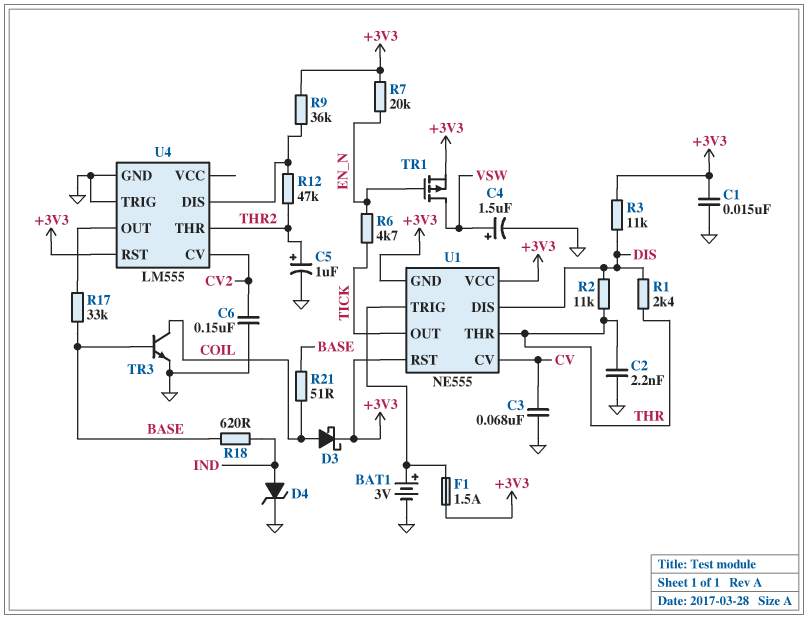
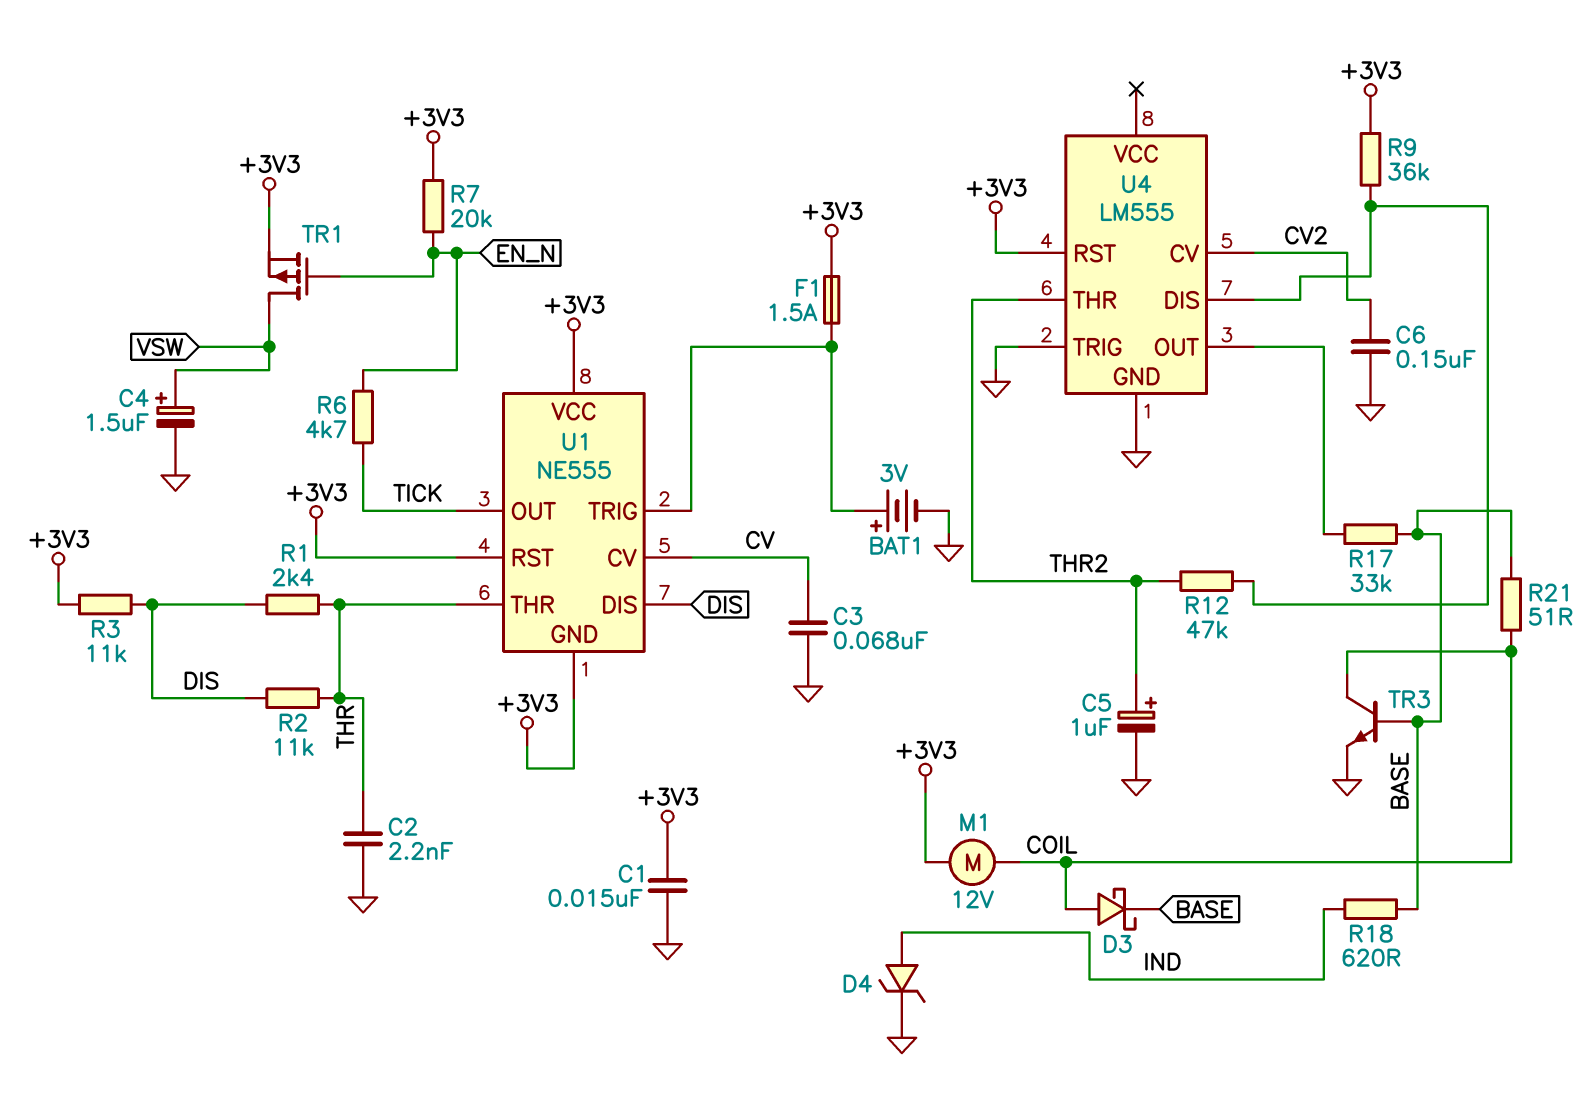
D3: schottky (A COIL, K +3V3) -> schottky (A COIL, K BASE)
M1: none -> motor 12V (+3V3, COIL)

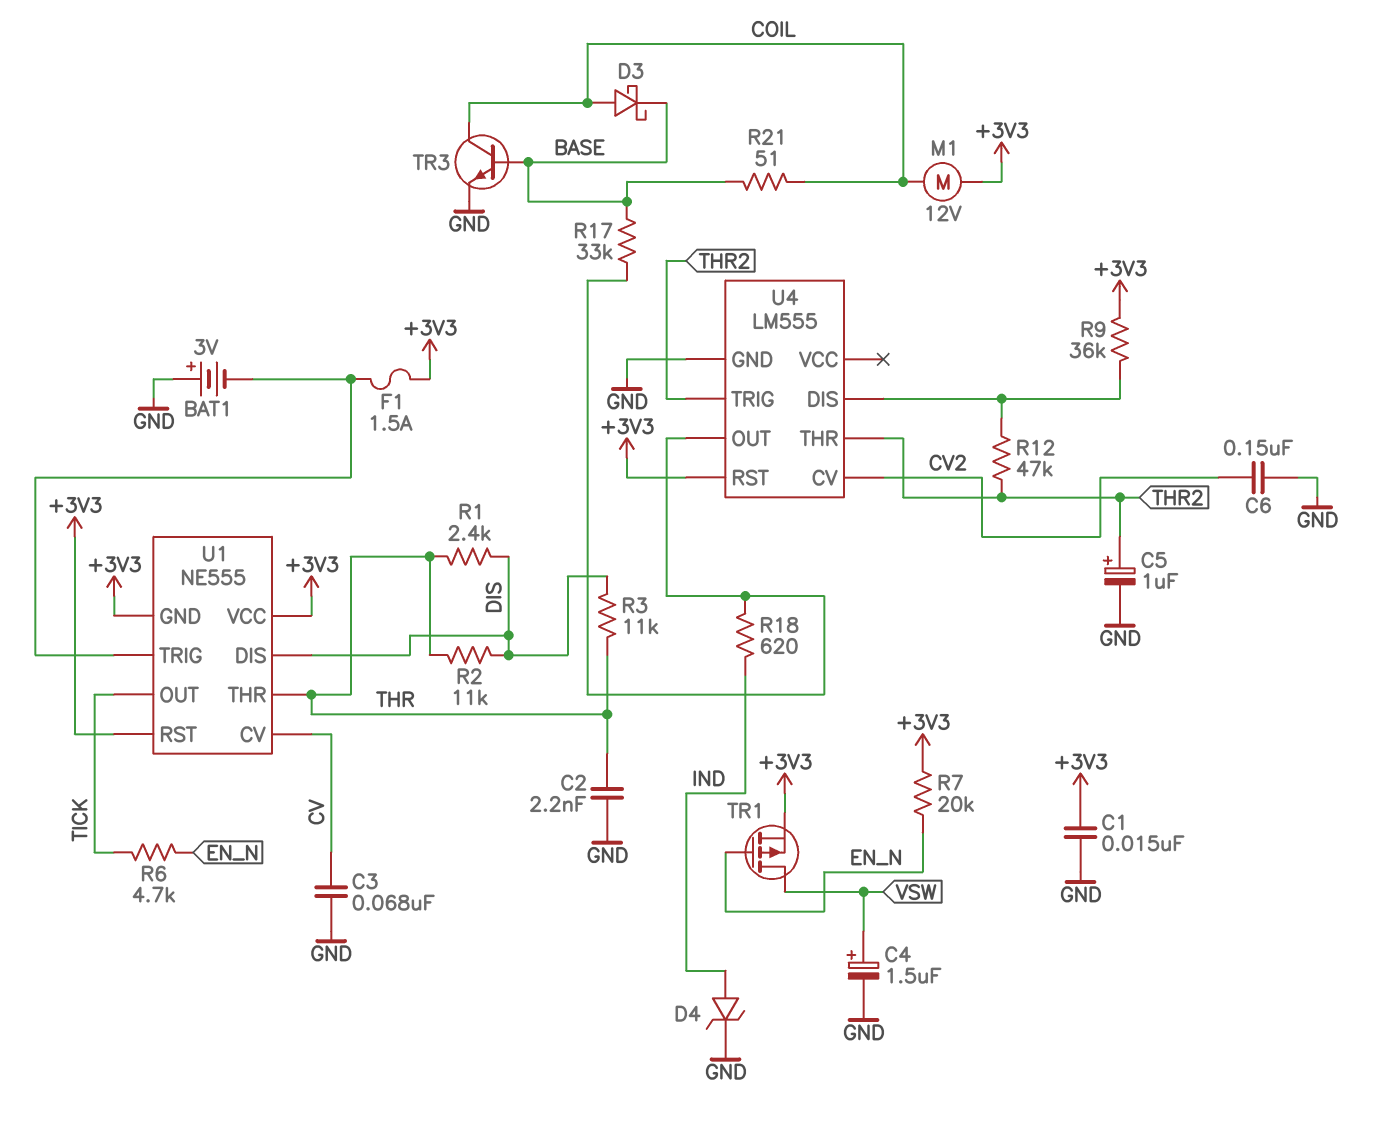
BAT1: 3V (plus U1/TRIG, minus GND) -> 3V (plus GND, minus U1/TRIG)
R3: 11k (+3V3, DIS) -> 11k (DIS, THR)
R18: 620 (BASE, IND) -> 620 (IND, U4/OUT)
U4 pin TRIG: GND -> THR2

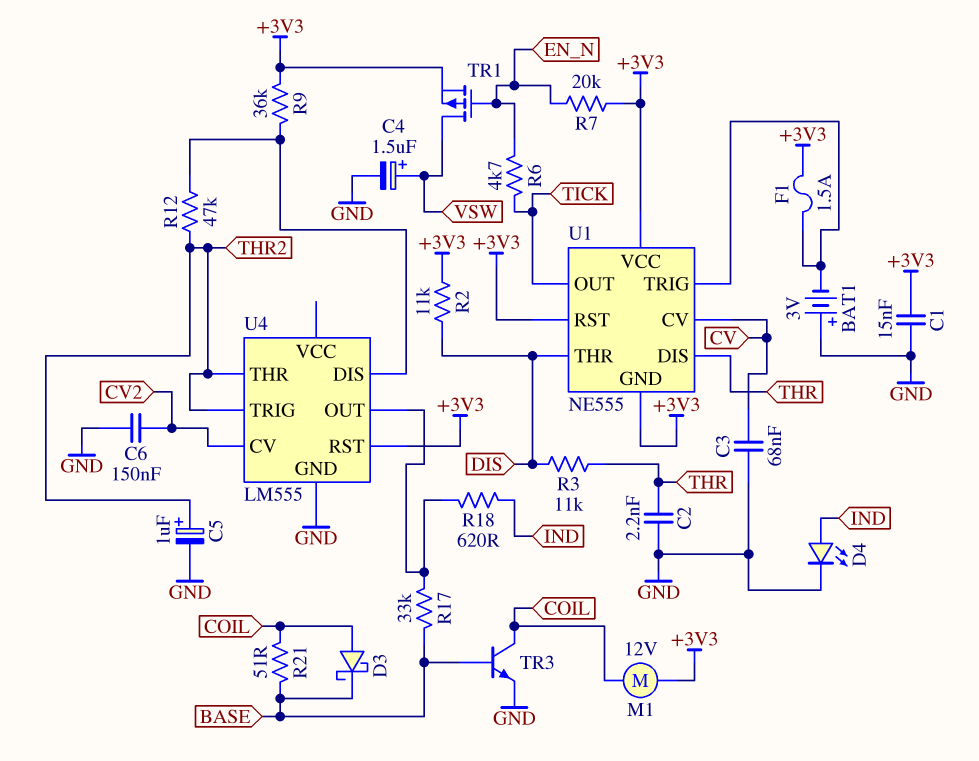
D4: zener (A IND, K GND) -> LED (A IND, K GND)
R1: 2.4k (DIS, THR) -> none
R2: 11k (DIS, THR) -> 11k (+3V3, DIS)
U1 pin DIS: DIS -> THR
U1 pin THR: THR -> DIS

